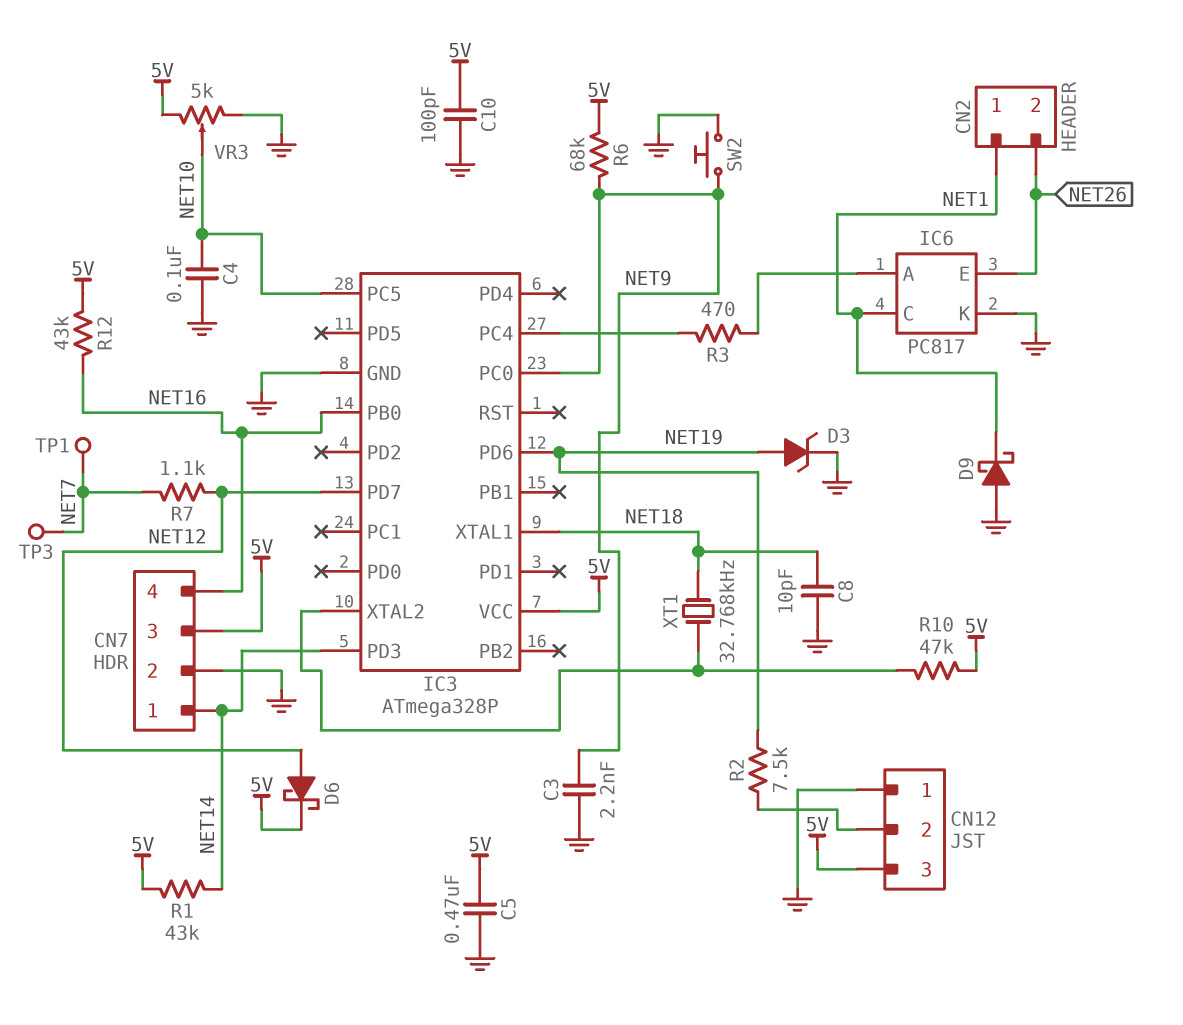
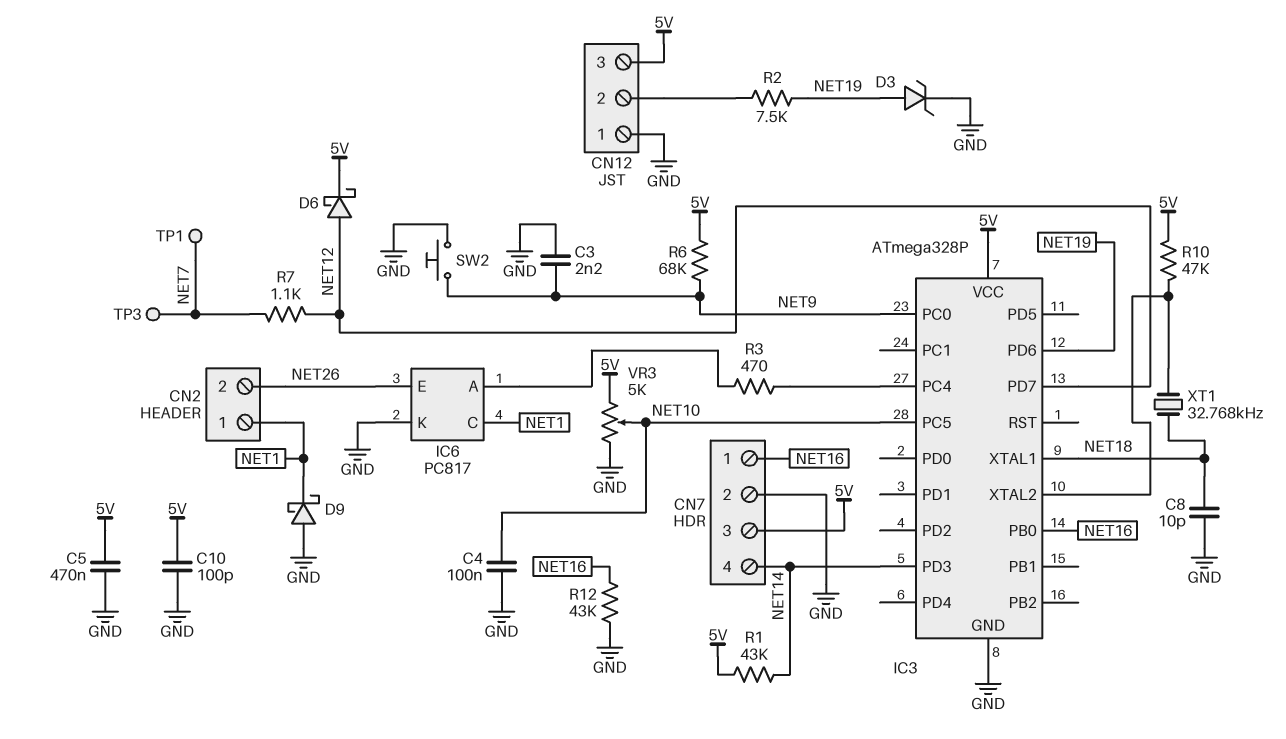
CN7 pin 1: NET14 -> NET16
CN7 pin 4: NET16 -> NET14
R12: 43k (5V, NET16) -> 43k (GND, NET16)

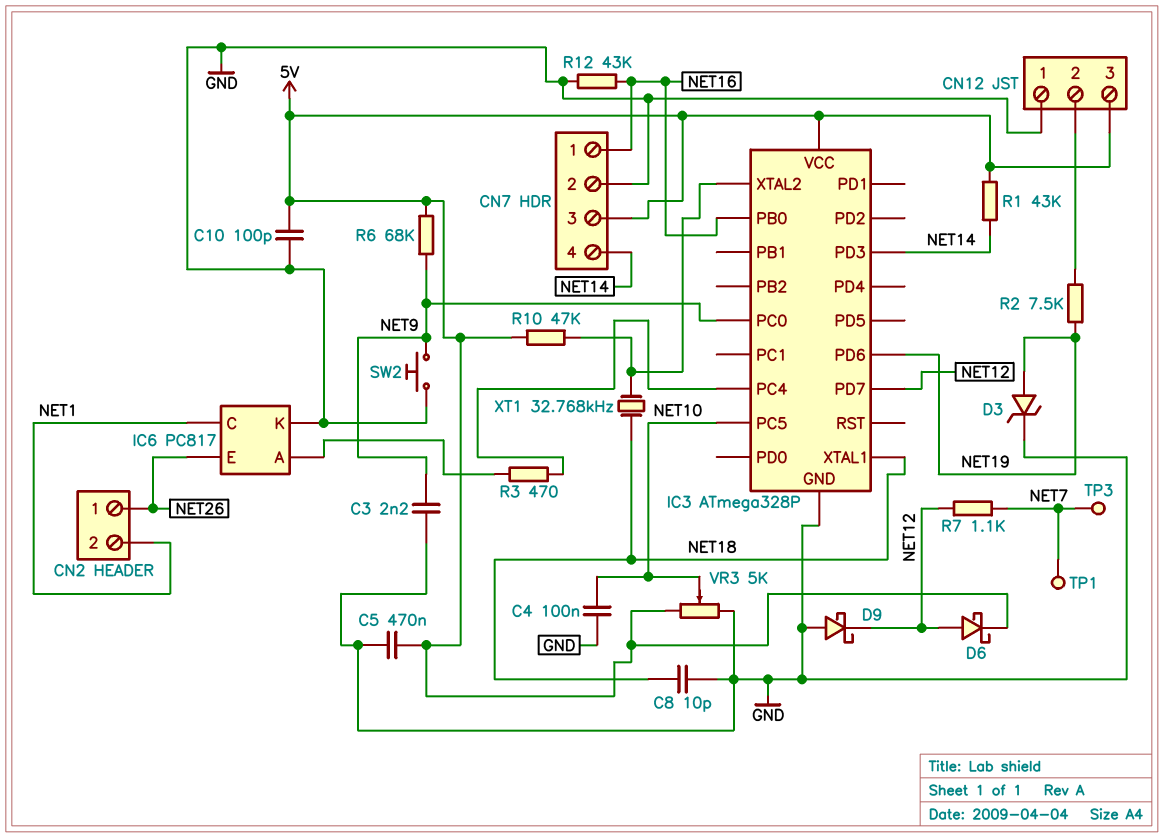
CN2 pin 1: NET1 -> NET26
CN2 pin 2: NET26 -> NET1
D9: schottky (A GND, K NET1) -> schottky (A GND, K NET12)

